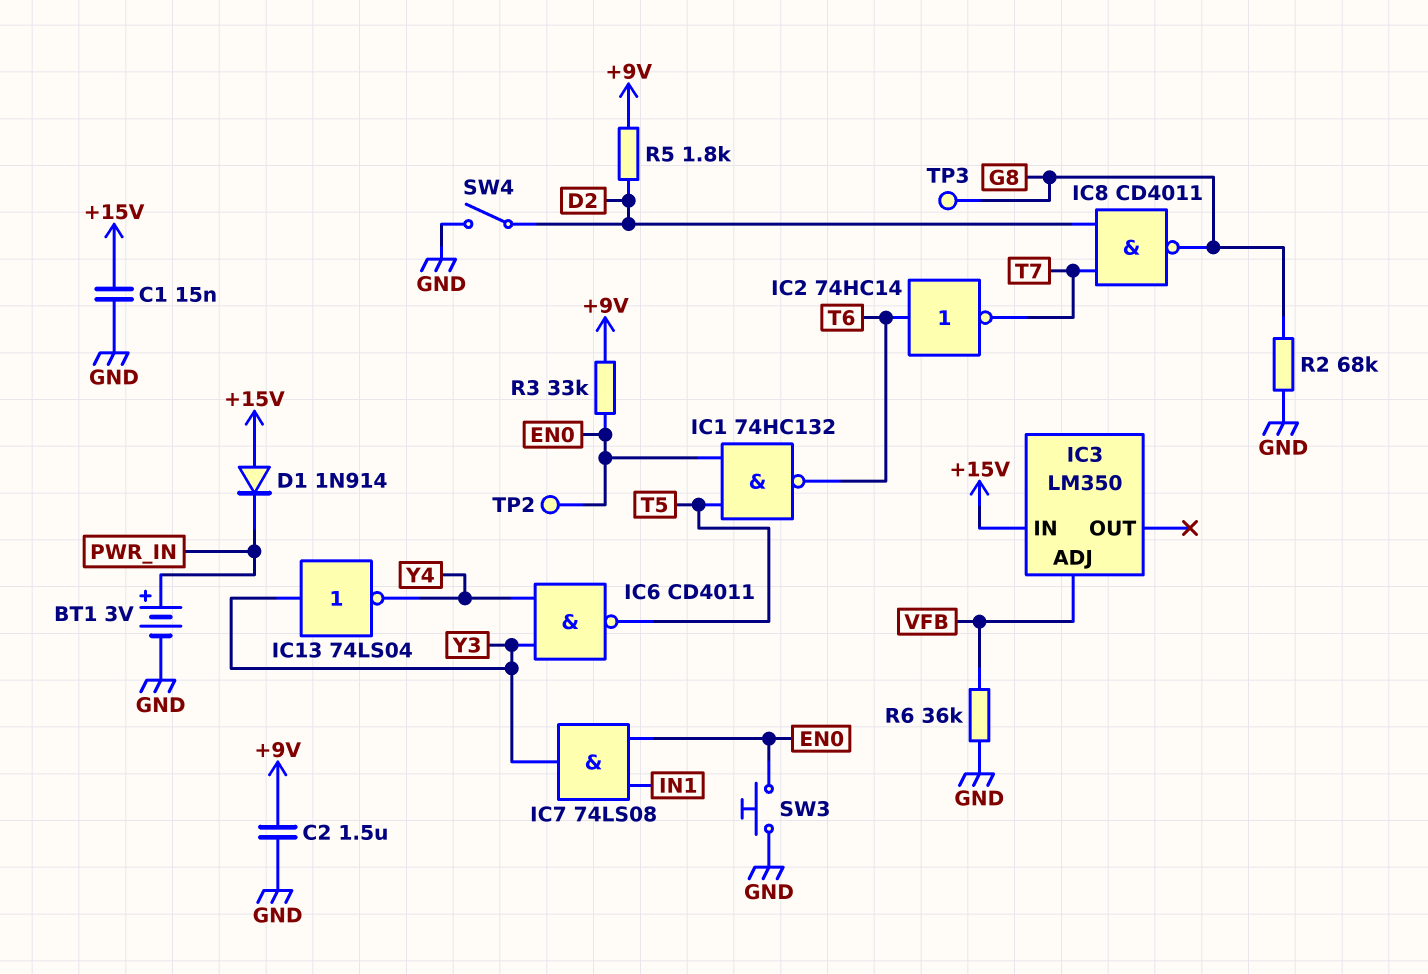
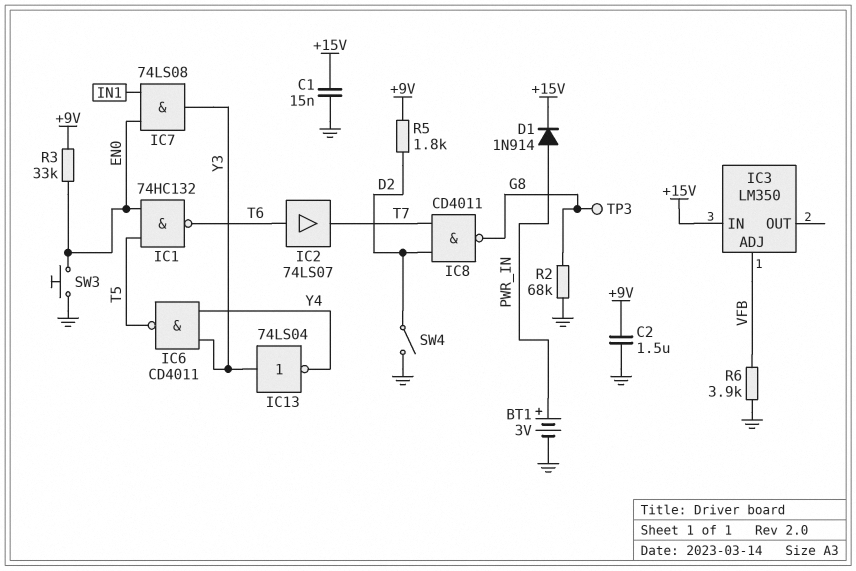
D1: diode 1N914 (A +15V, K PWR_IN) -> diode 1N914 (A PWR_IN, K +15V)
IC2: NOT 74HC14 (in T6, out T7) -> buffer 74LS07 (in T6, out T7)
R6: 36k (GND, VFB) -> 3.9k (GND, VFB)
TP2: test point (EN0) -> none

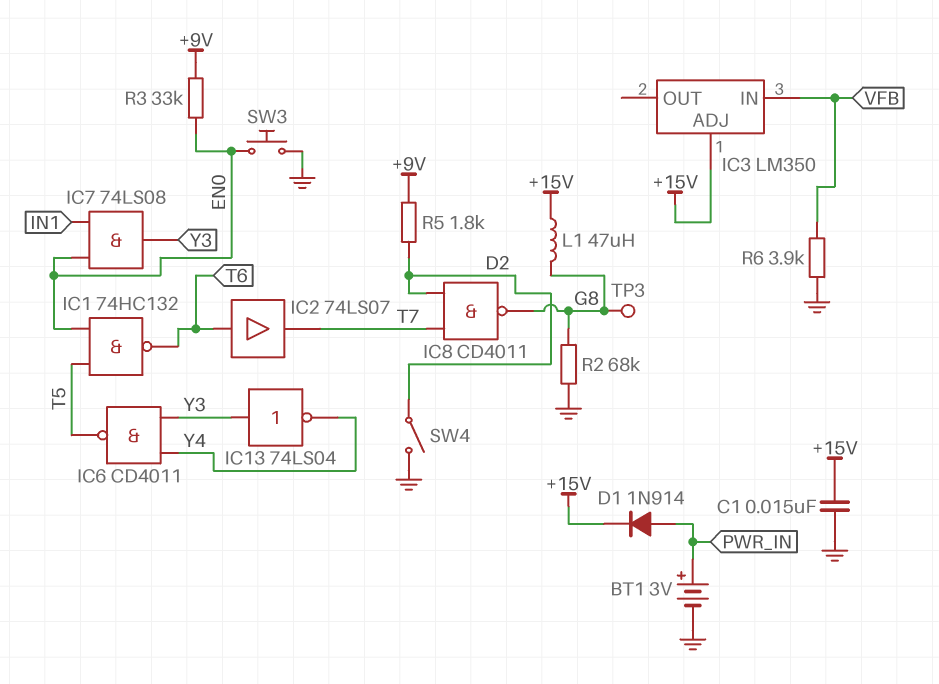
C2: 1.5uF (+9V, GND) -> none
IC3 pin ADJ: VFB -> +15V
IC3 pin IN: +15V -> VFB
L1: none -> 47uH (+15V, G8)

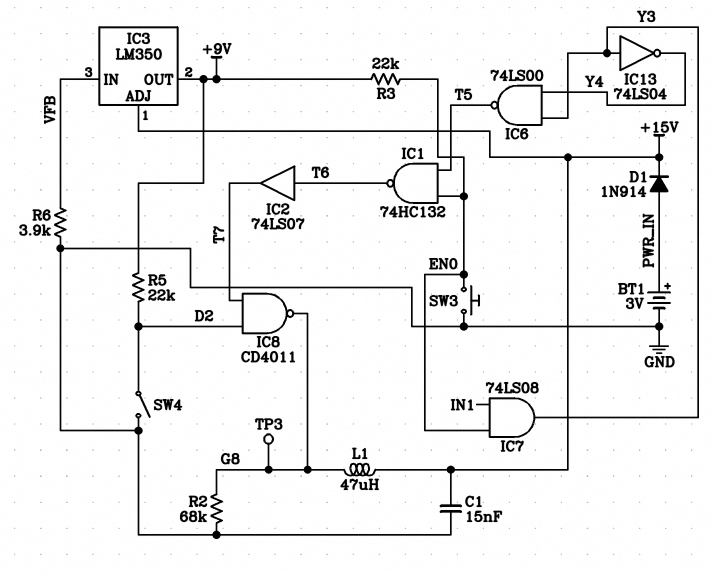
IC3 pin OUT: none -> +9V
IC6: NAND CD4011 (in Y3, in Y4, out T5) -> NAND 74LS00 (in Y3, in Y4, out T5)
R3: 33k (+9V, EN0) -> 22k (+9V, EN0)
R5: 1.8k (+9V, D2) -> 22k (+9V, D2)

